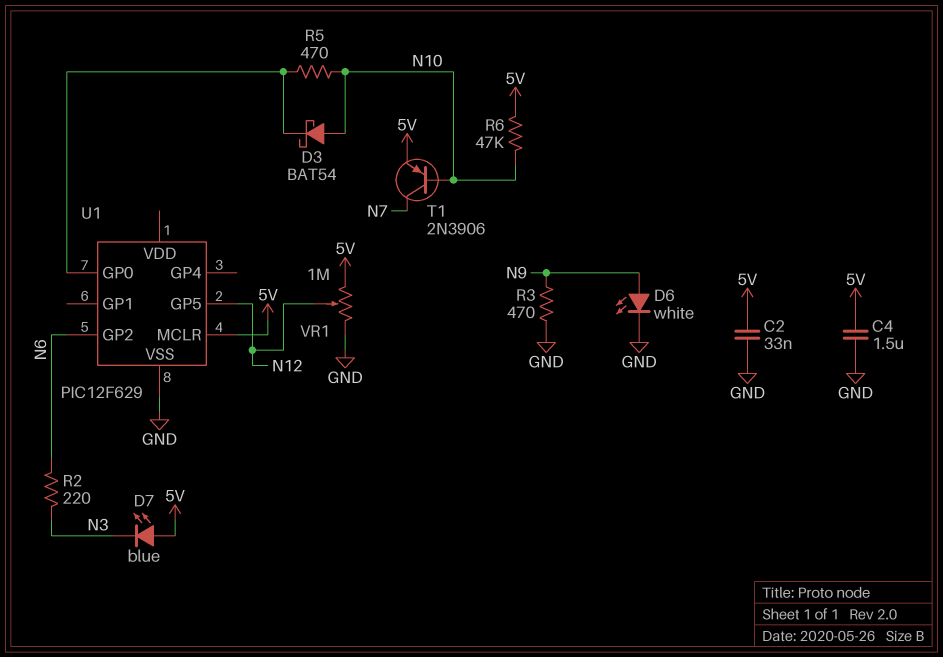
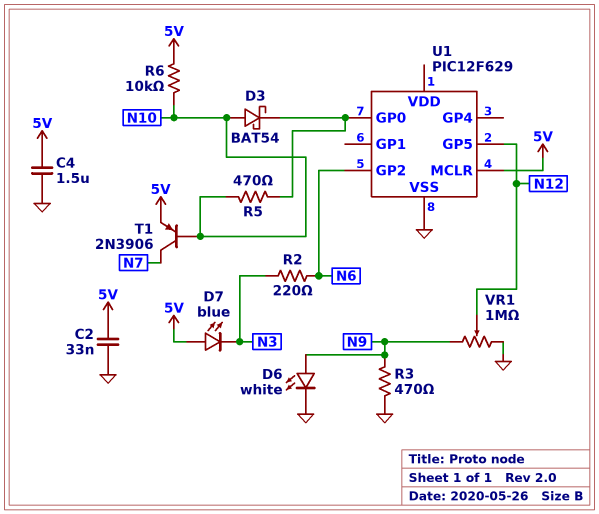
R6: 47k (5V, N10) -> 10k (5V, N10)
VR1: 1M (5V, GND, wiper N12) -> 1M (GND, N9, wiper N12)

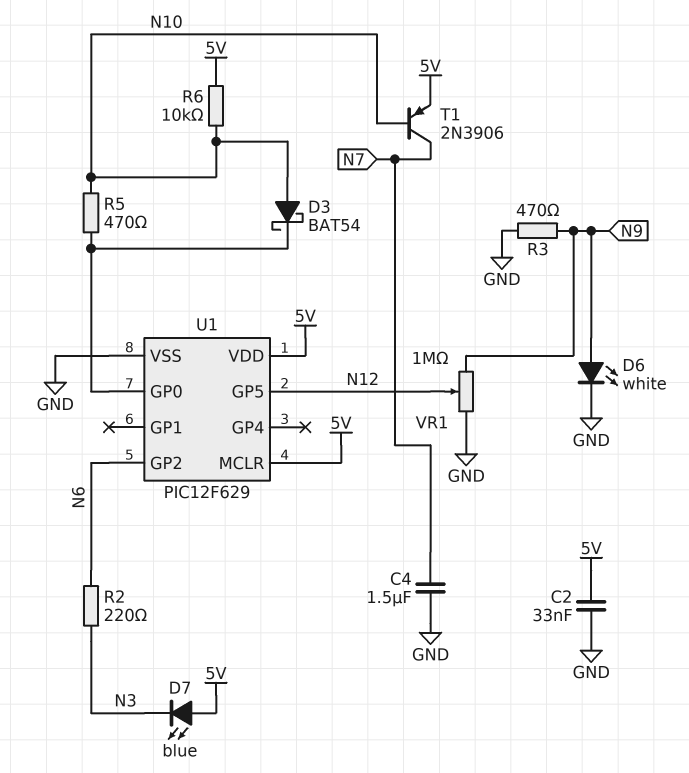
C4: 1.5uF (5V, GND) -> 1.5uF (GND, N7)
U1 pin VDD: none -> 5V

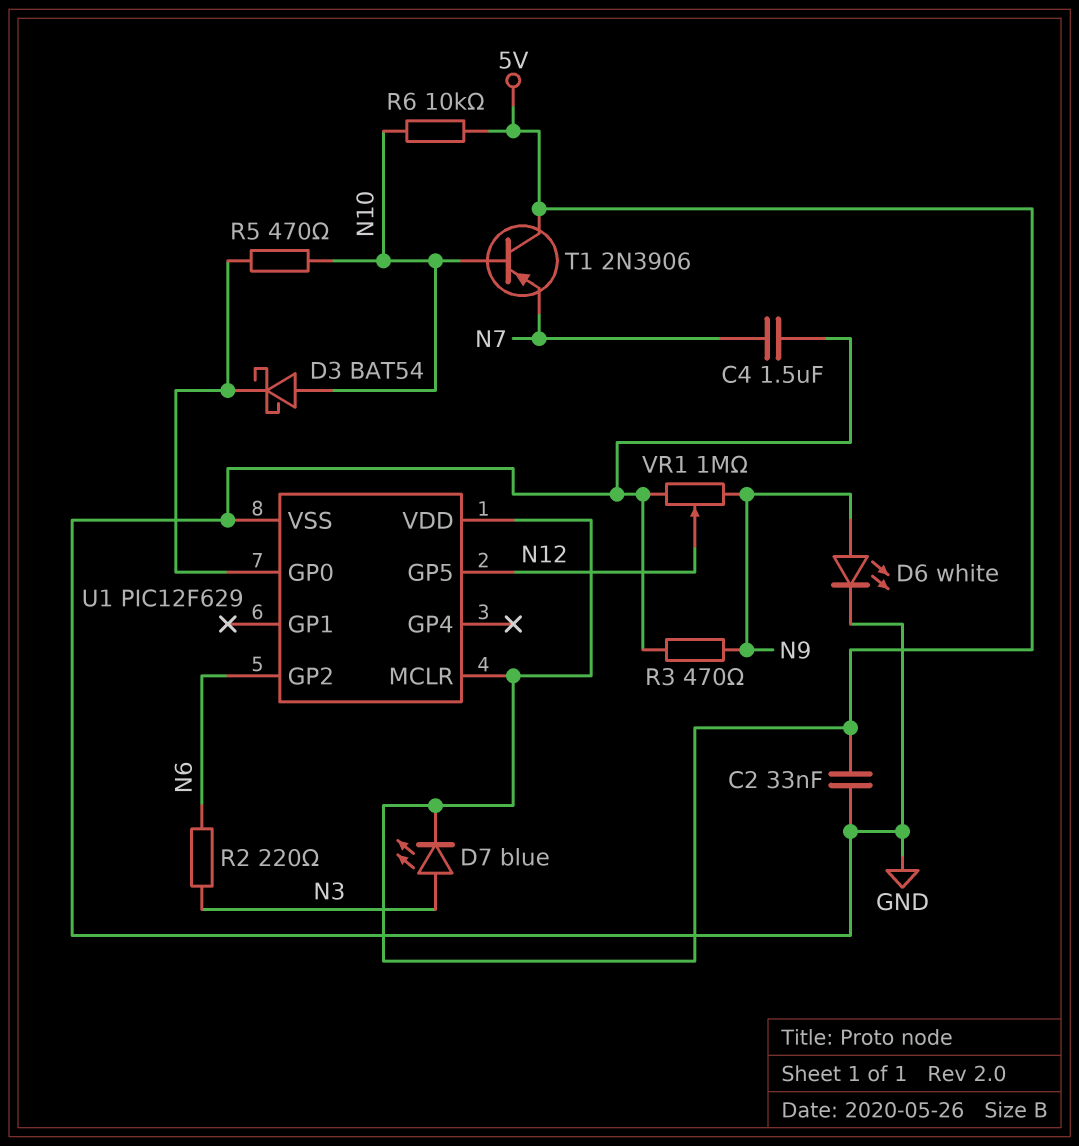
D7: LED blue (A 5V, K N3) -> LED blue (A N3, K 5V)
T1: PNP 2N3906 (B N10, C N7, E 5V) -> PNP 2N3906 (B N10, C 5V, E N7)

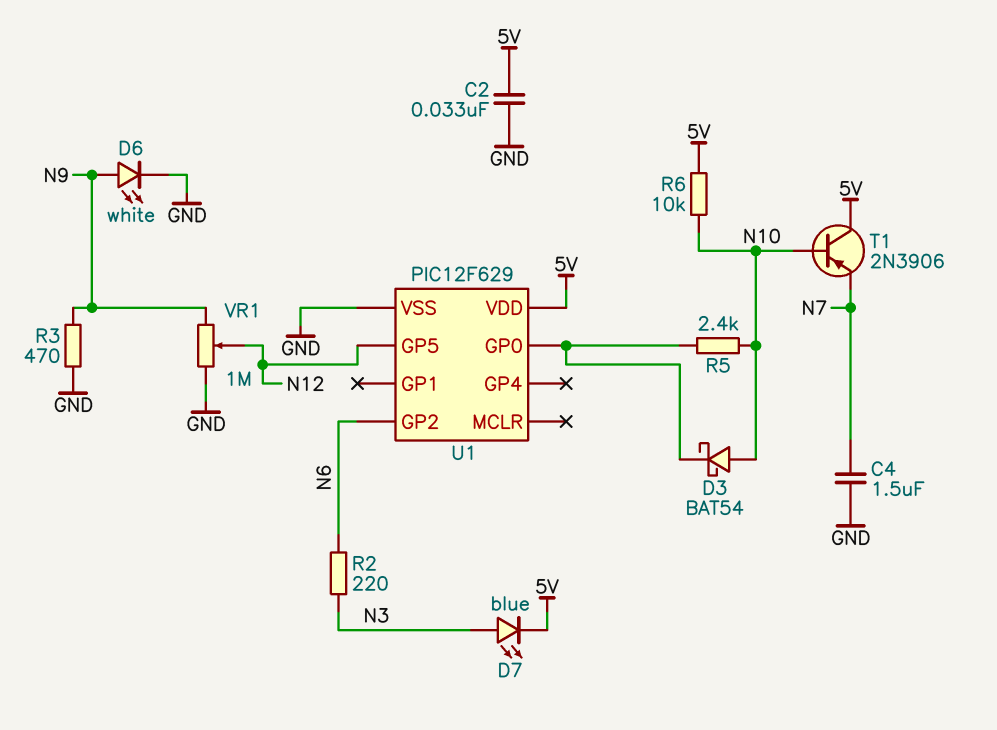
R5: 470 (N10, U1/GP0) -> 2.4k (N10, U1/GP0)
U1 pin MCLR: 5V -> none

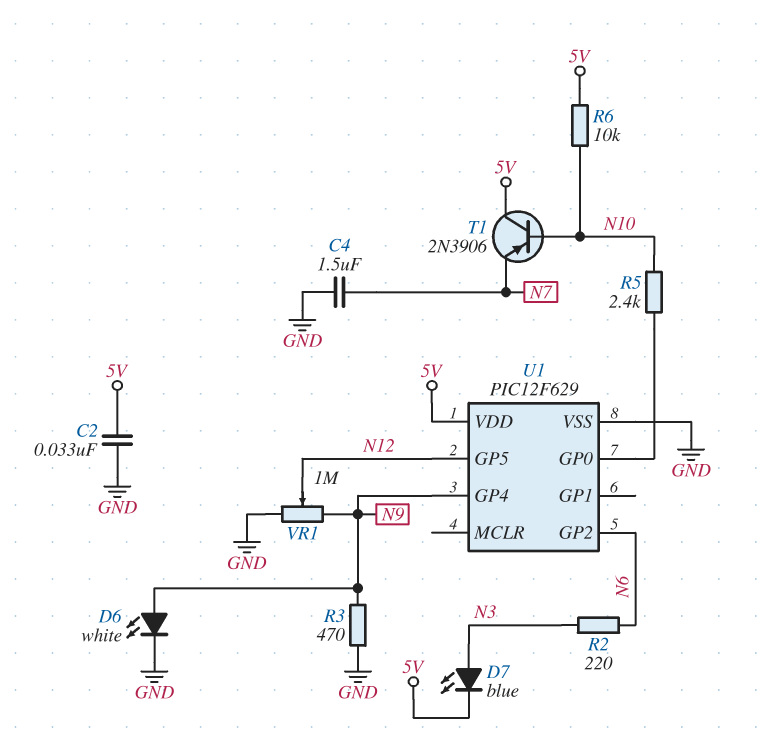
D3: schottky BAT54 (A N10, K U1/GP0) -> none
U1 pin GP4: none -> N9

